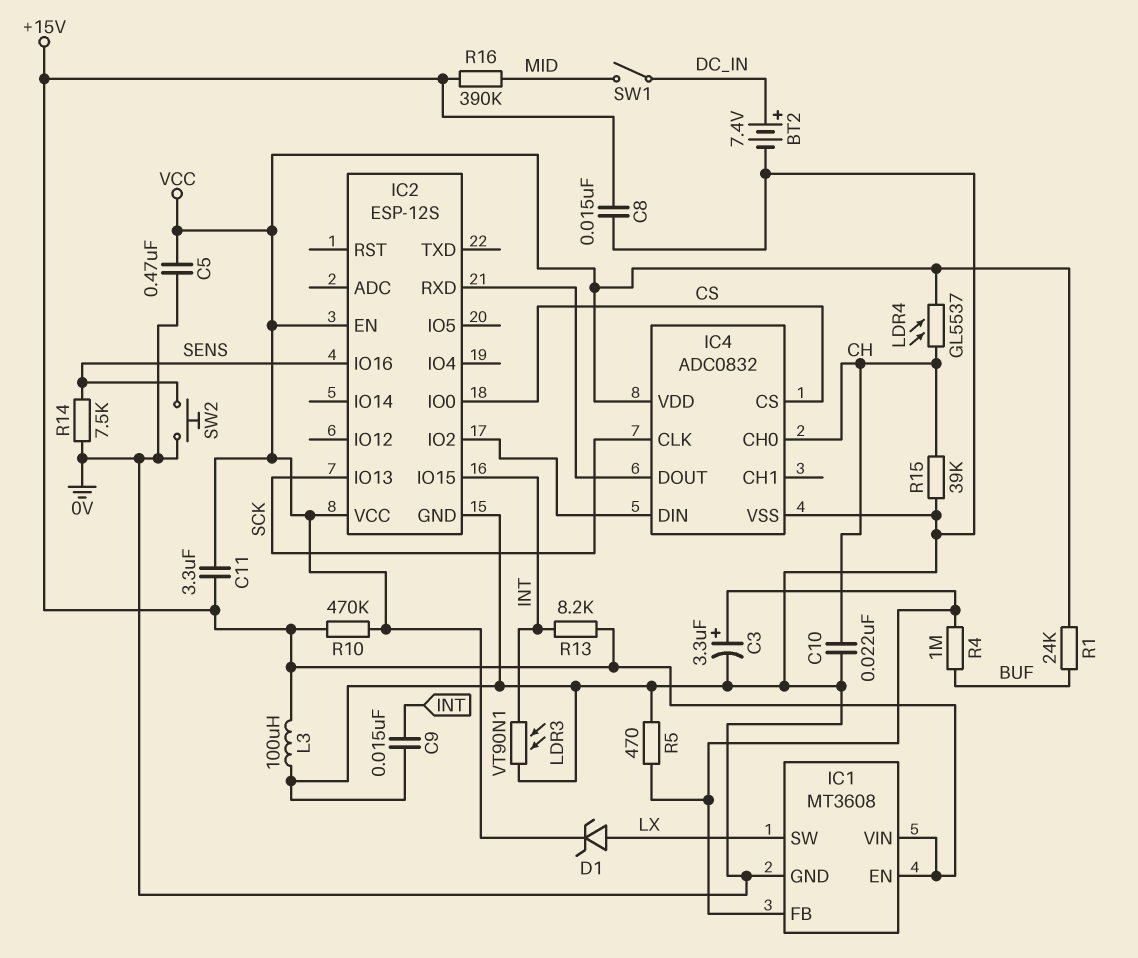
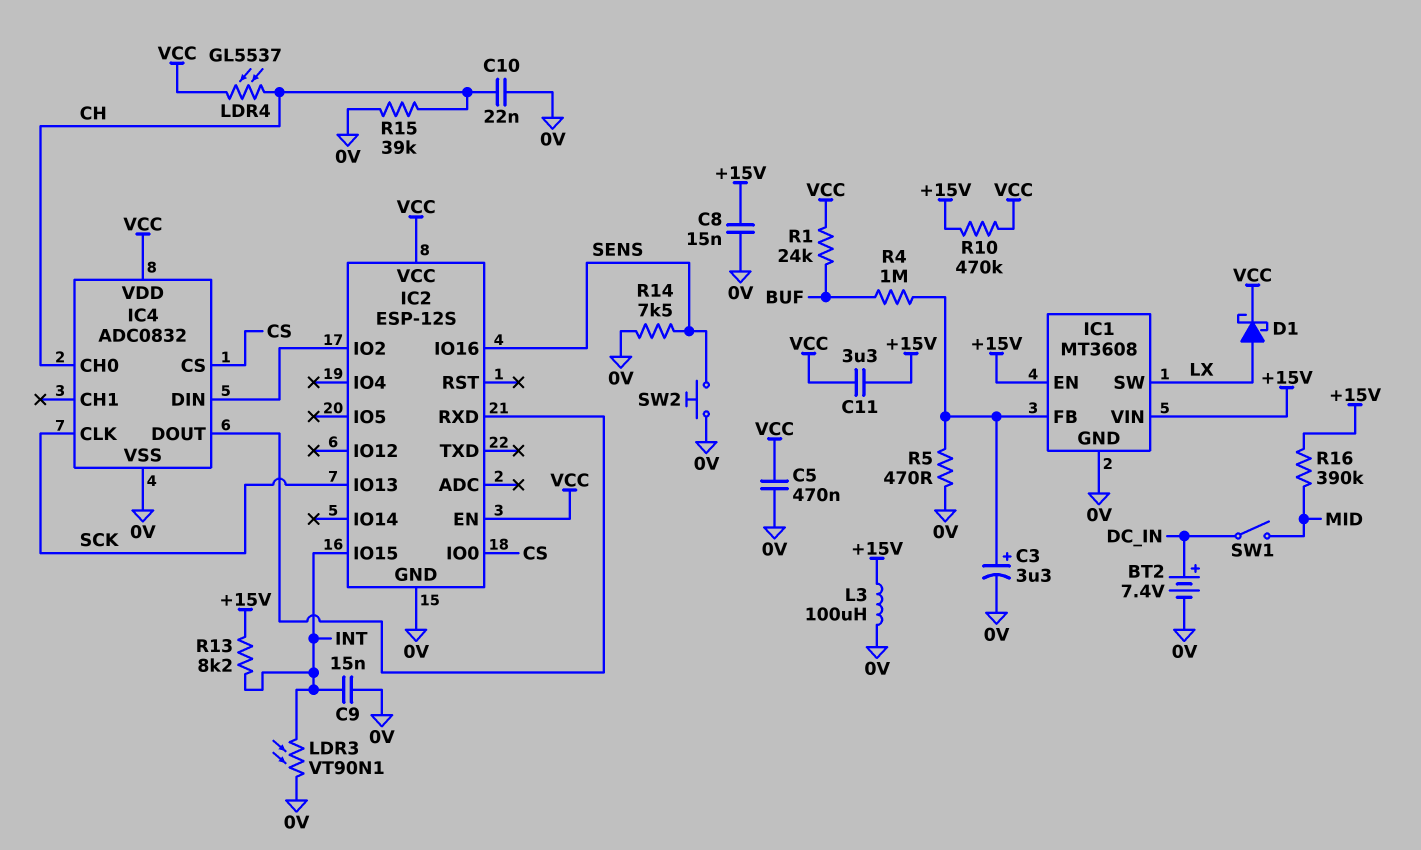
D1: zener (A LX, K VCC) -> schottky (A LX, K VCC)

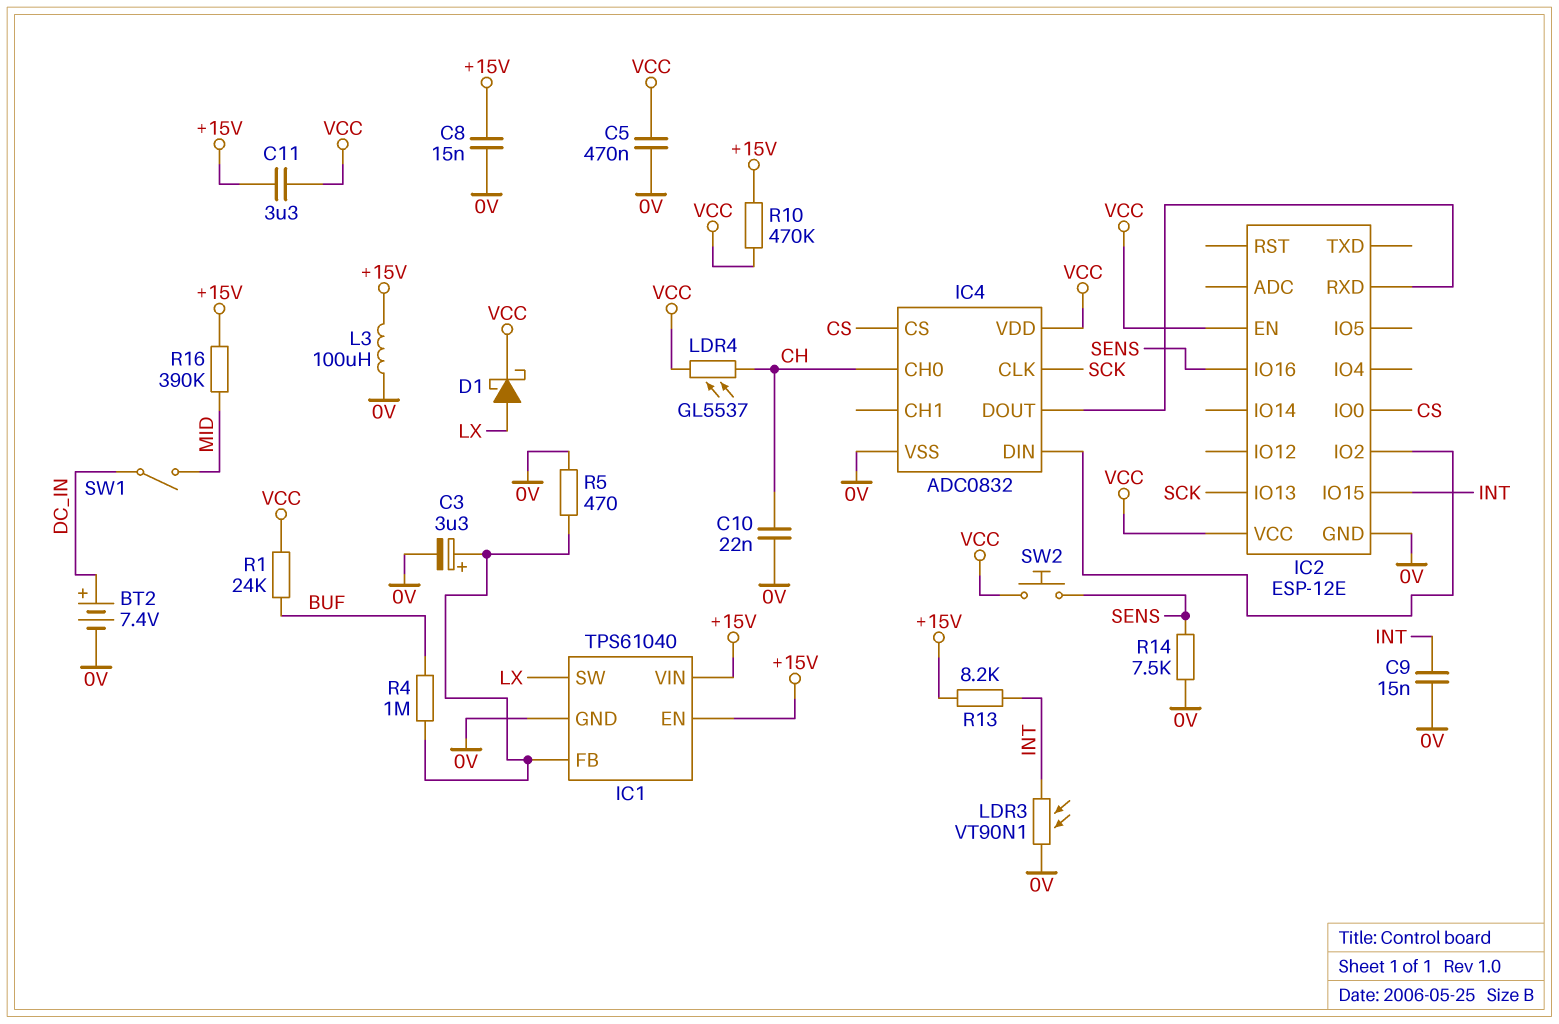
IC1: MT3608 -> TPS61040
IC2: ESP-12S -> ESP-12E
R15: 39k (0V, CH) -> none
SW2: button (0V, SENS) -> button (SENS, VCC)

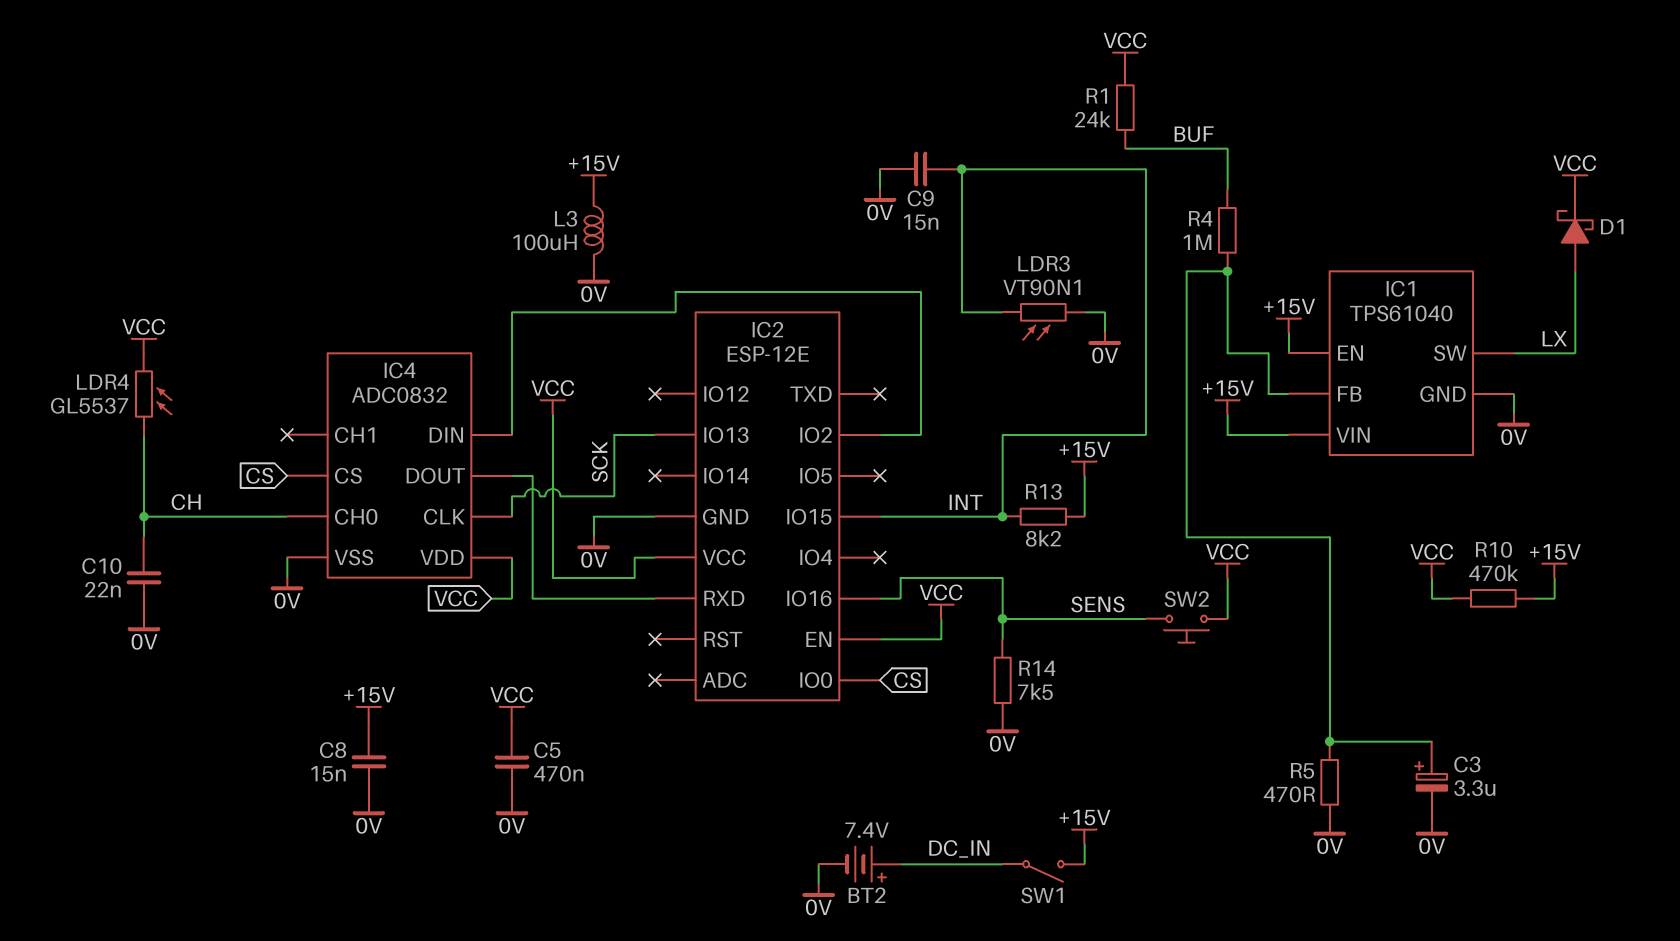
C11: 3.3uF (+15V, VCC) -> none
R16: 390k (+15V, MID) -> none
SW1: switch (DC_IN, MID) -> switch (+15V, DC_IN)

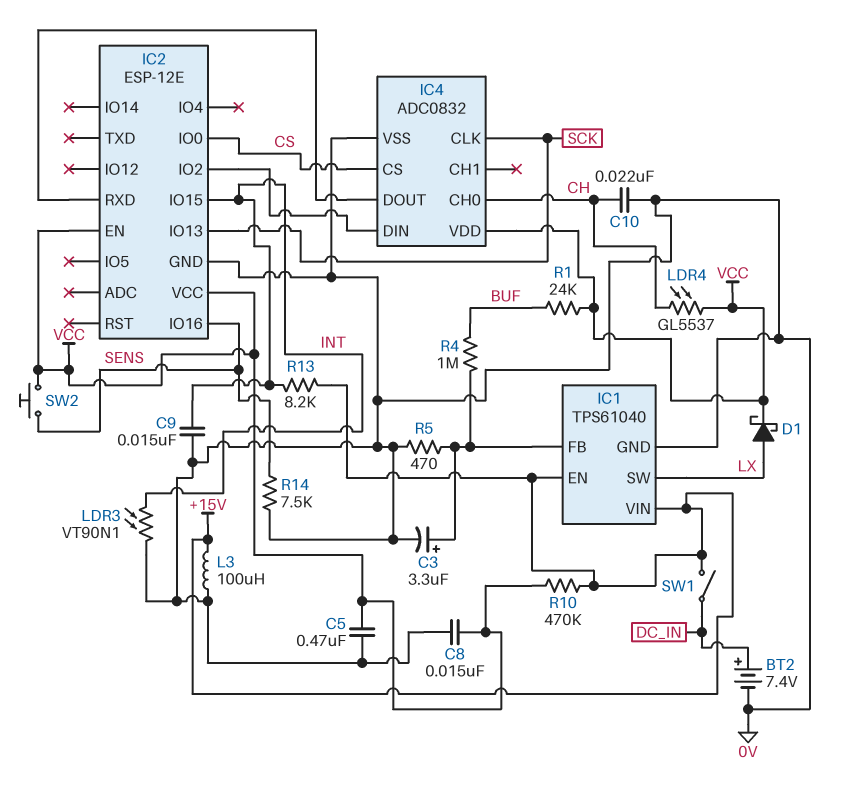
C8: 15nF (+15V, 0V) -> 15nF (0V, VCC)

